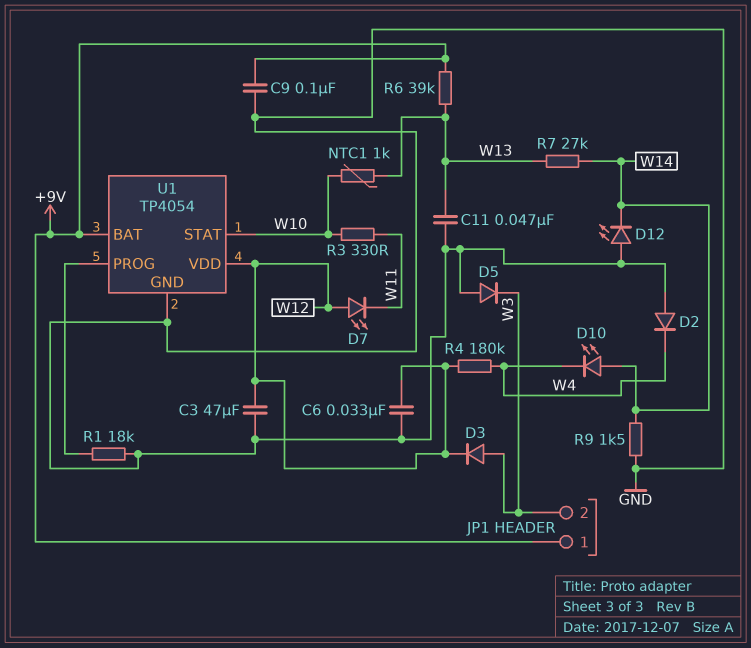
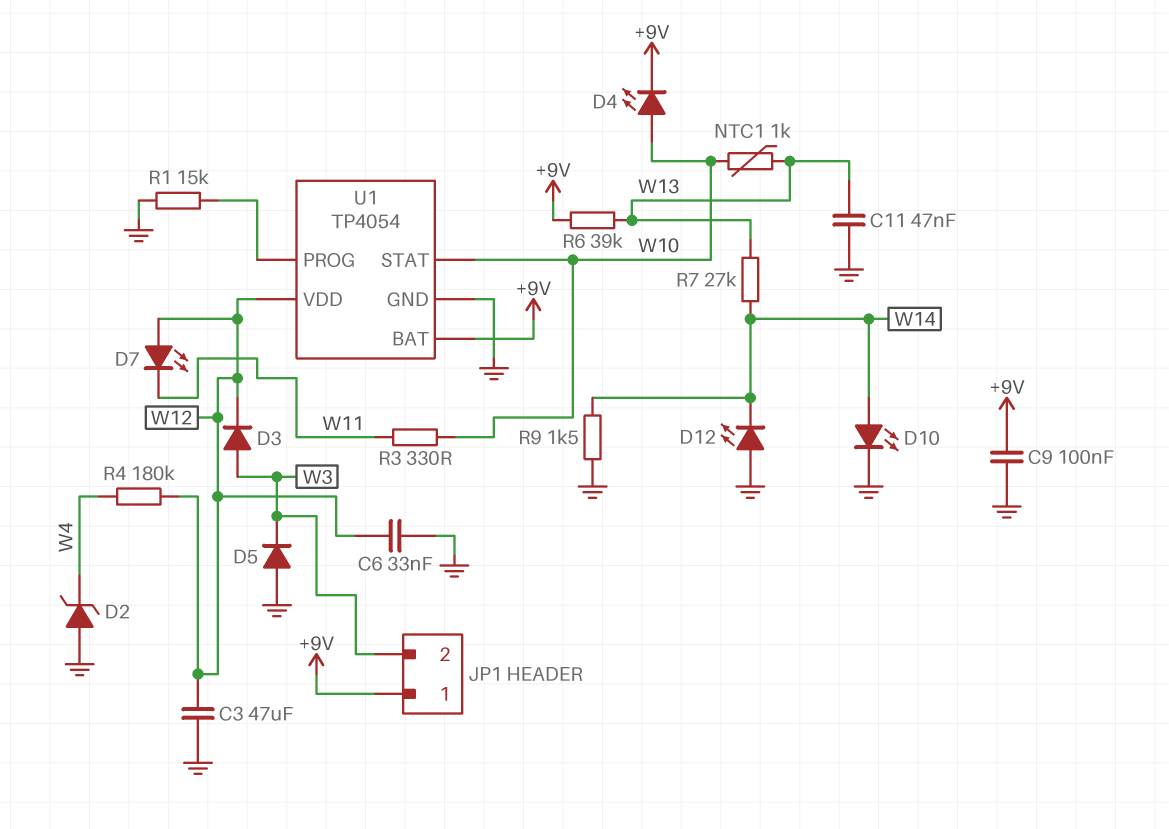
D2: diode (A GND, K W4) -> zener (A GND, K W4)
D4: none -> LED (A W10, K +9V)
D10: LED (A W14, K W4) -> LED (A W14, K GND)
R1: 18k (GND, U1/PROG) -> 15k (GND, U1/PROG)

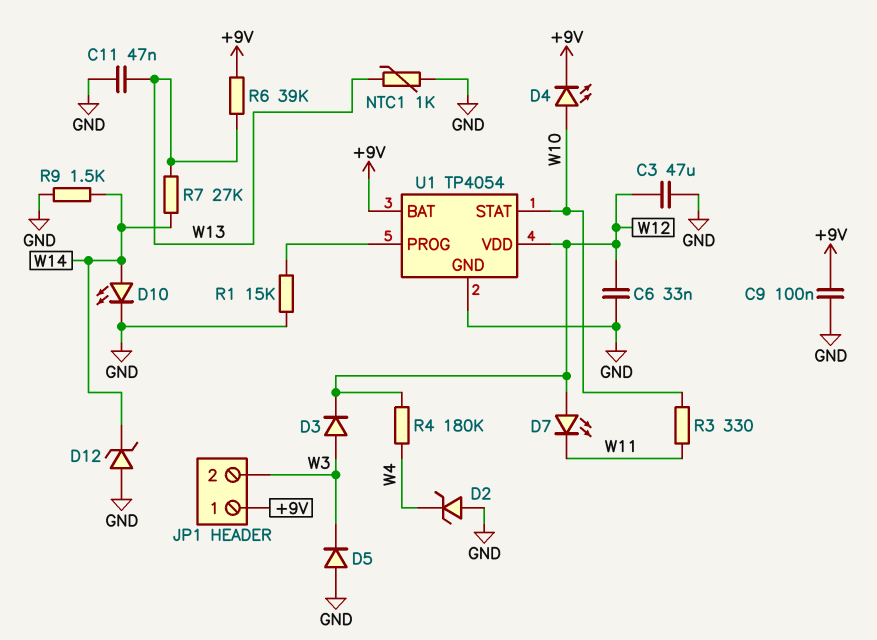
D12: LED (A GND, K W14) -> zener (A GND, K W14)
NTC1: 1k (W10, W13) -> 1k (GND, W13)

